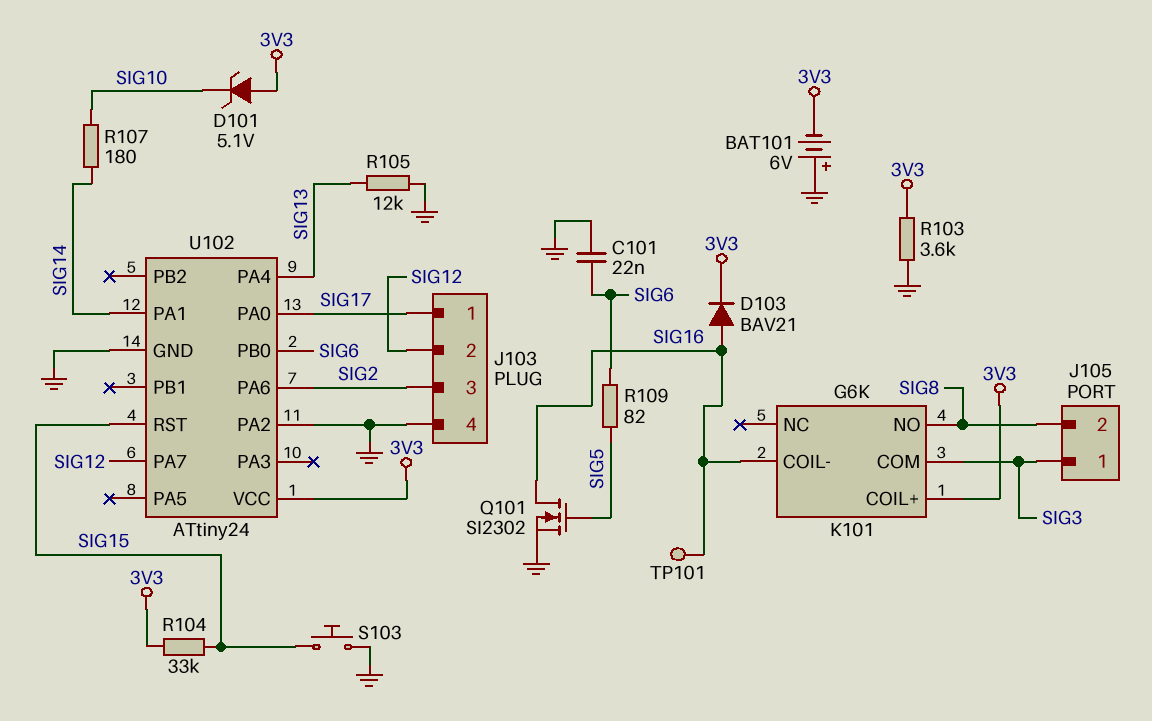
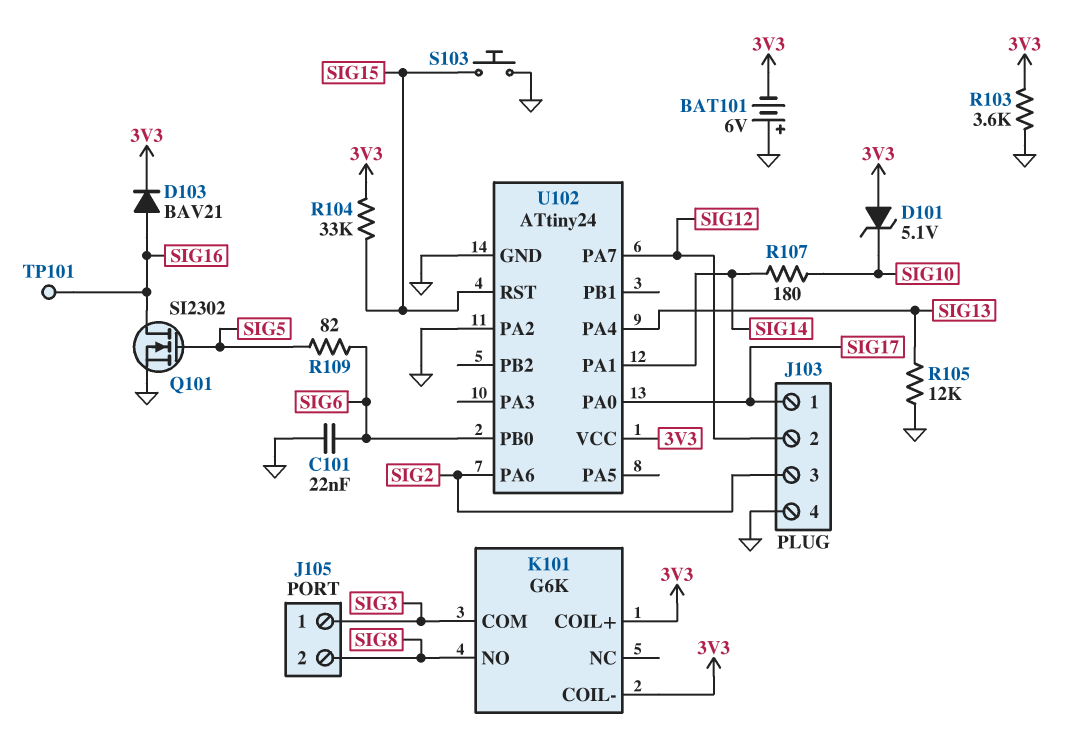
K101 pin COIL-: SIG16 -> 3V3

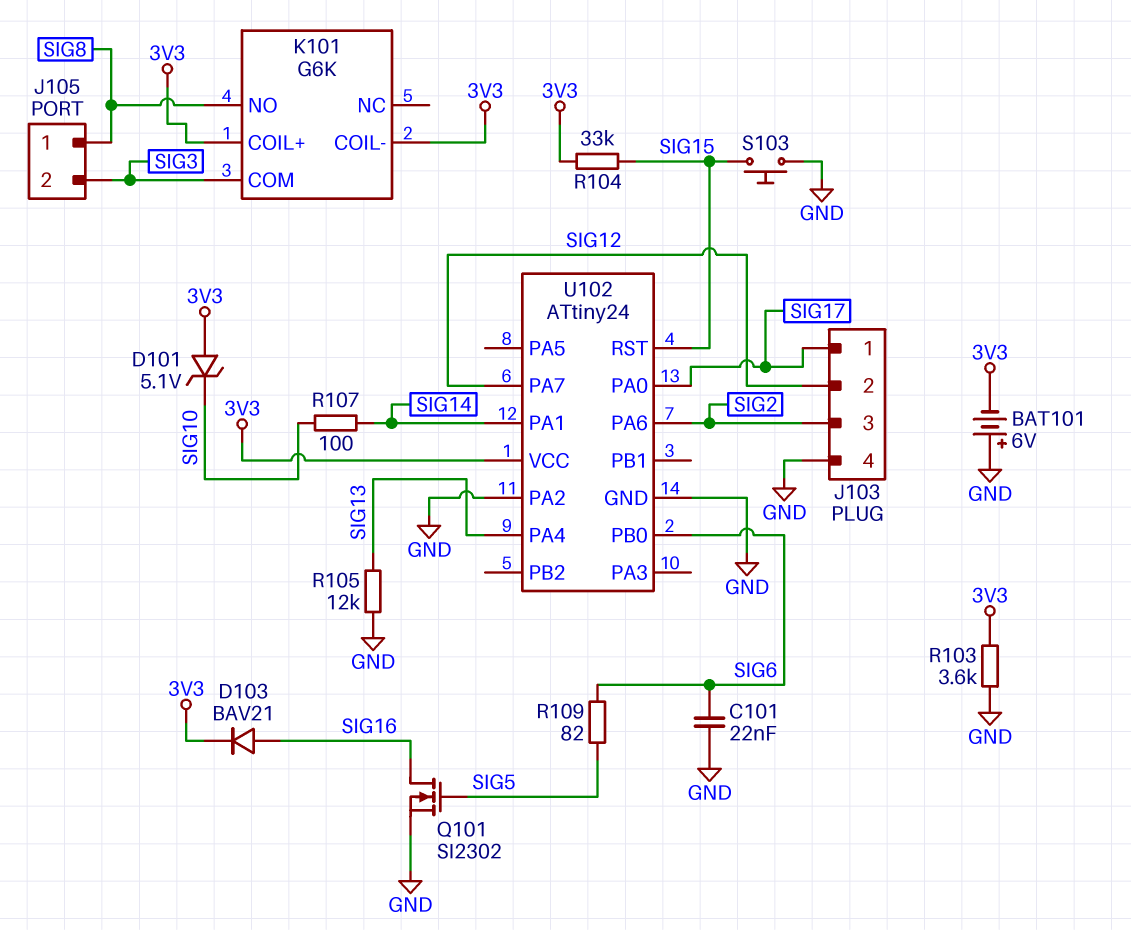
J105 pin 1: SIG3 -> SIG8
J105 pin 2: SIG8 -> SIG3
R107: 180 (SIG10, SIG14) -> 100 (SIG10, SIG14)
TP101: test point (SIG16) -> none

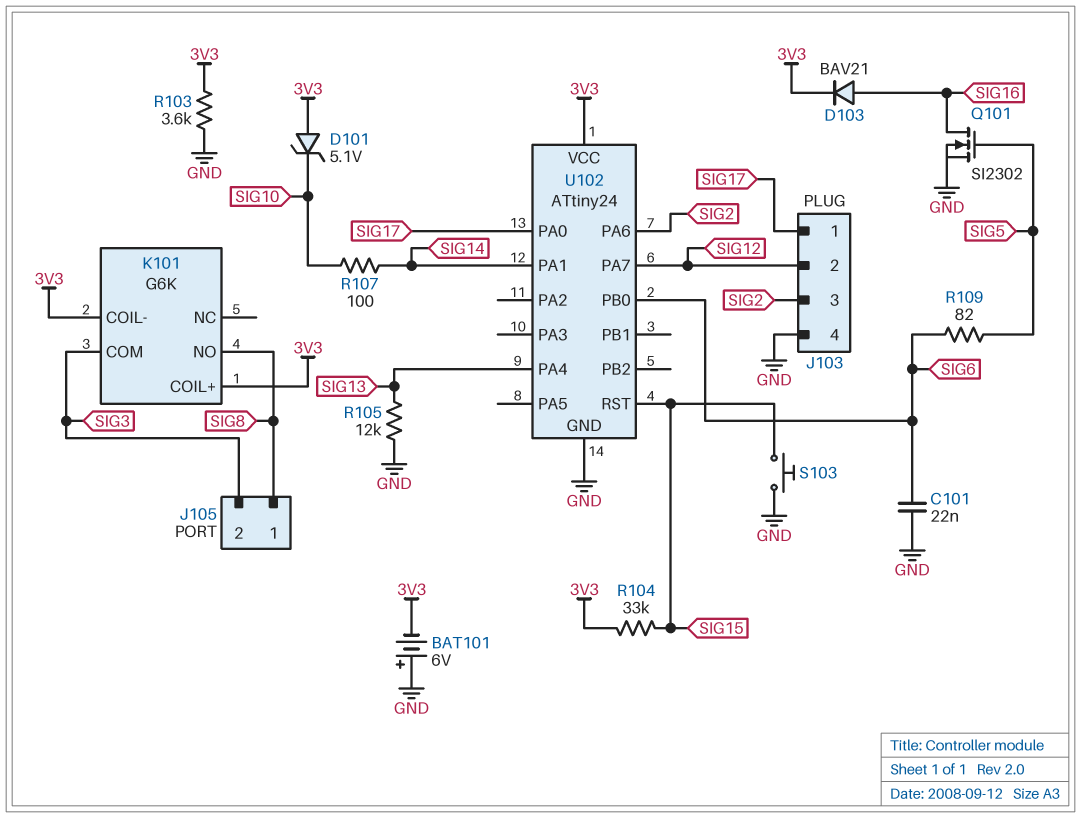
U102 pin PA2: GND -> none

